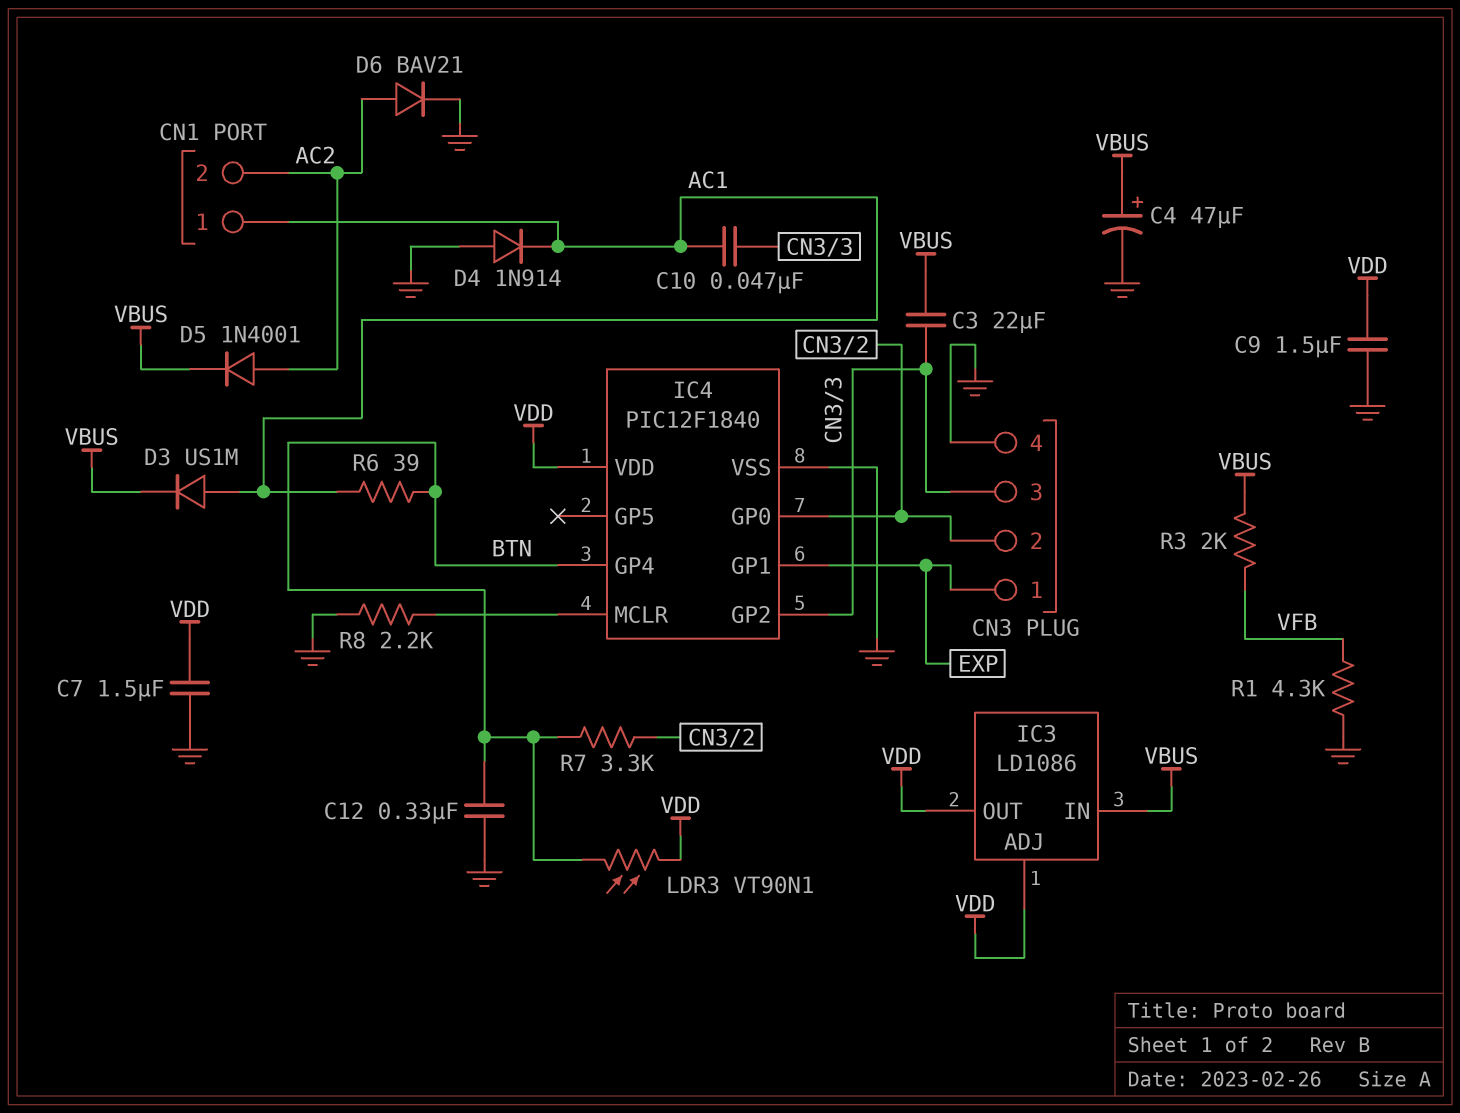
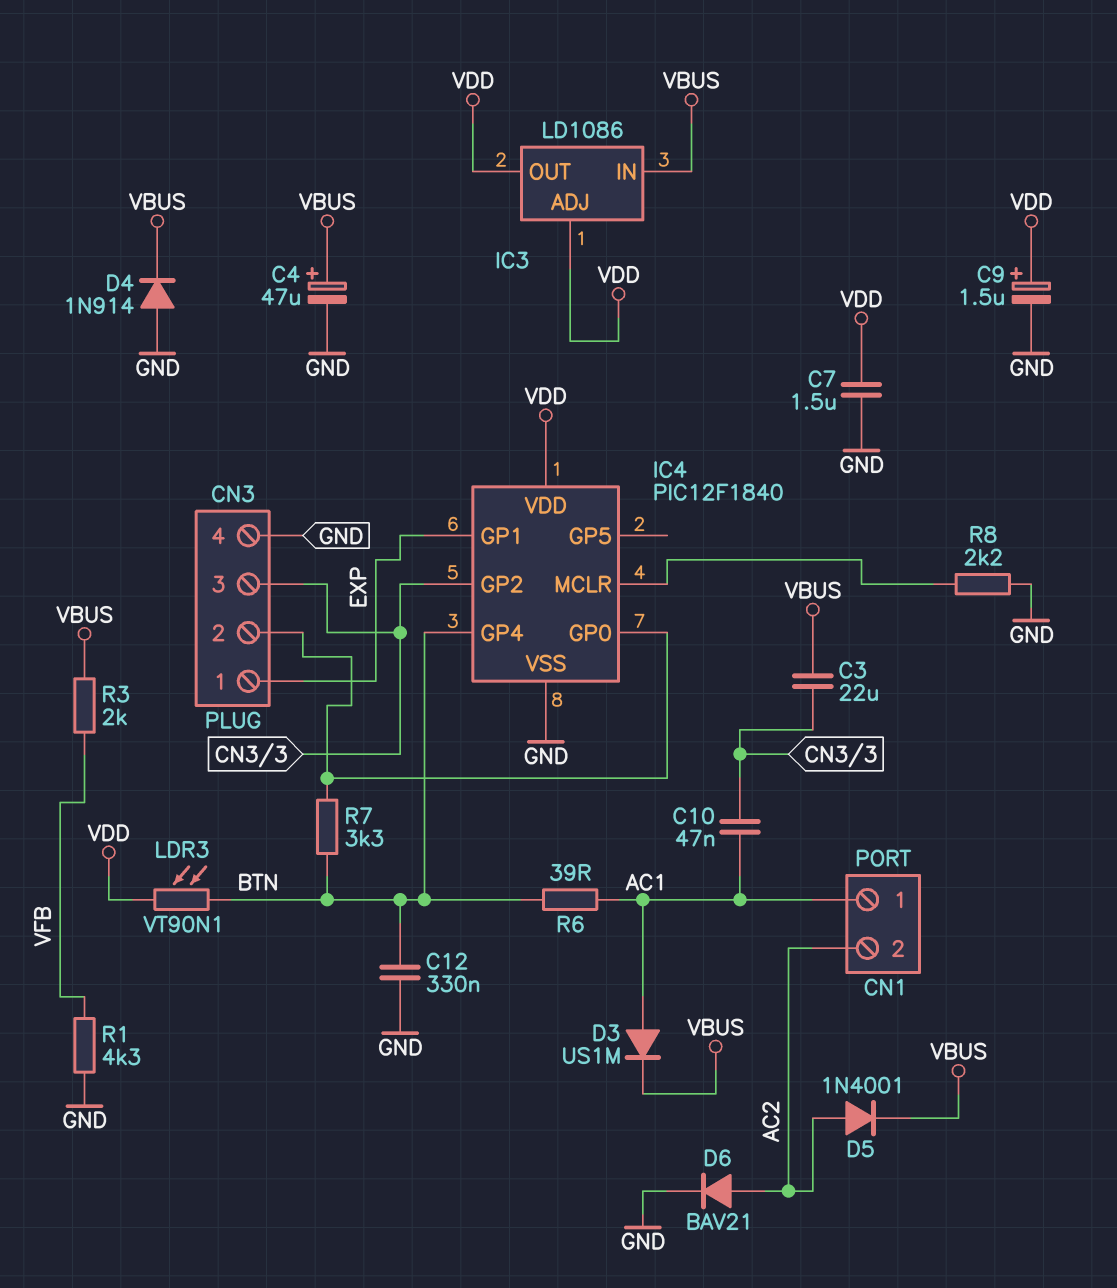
C9: 1.5uF (GND, VDD) -> 1.5uF (plus VDD, minus GND)
D4: diode 1N914 (A GND, K AC1) -> diode 1N914 (A GND, K VBUS)

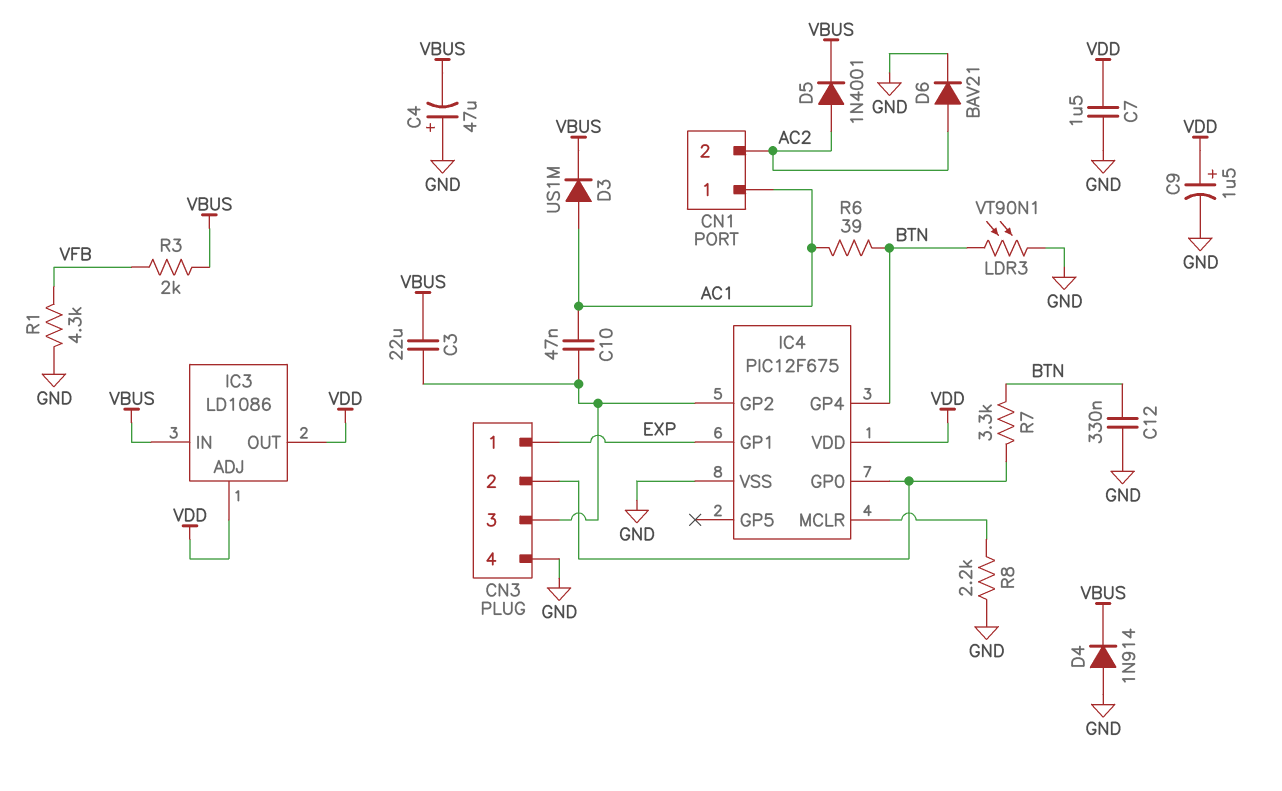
C4: 47uF (plus VBUS, minus GND) -> 47uF (plus GND, minus VBUS)
IC4: PIC12F1840 -> PIC12F675
LDR3: VT90N1 (BTN, VDD) -> VT90N1 (BTN, GND)

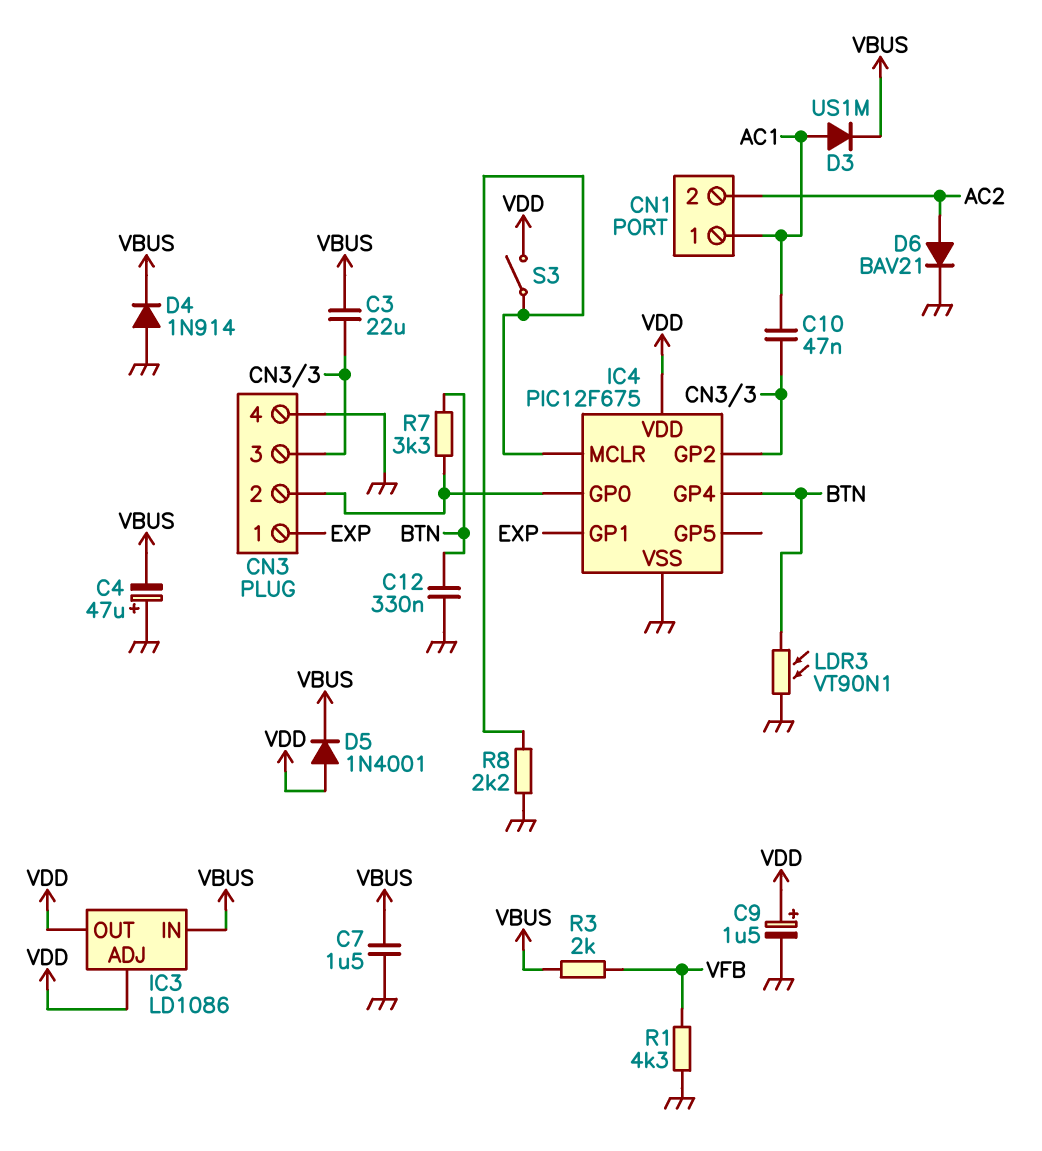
C7: 1.5uF (GND, VDD) -> 1.5uF (GND, VBUS)
D5: diode 1N4001 (A AC2, K VBUS) -> diode 1N4001 (A VDD, K VBUS)
R6: 39 (AC1, BTN) -> none
S3: none -> switch (IC4/MCLR, VDD)

